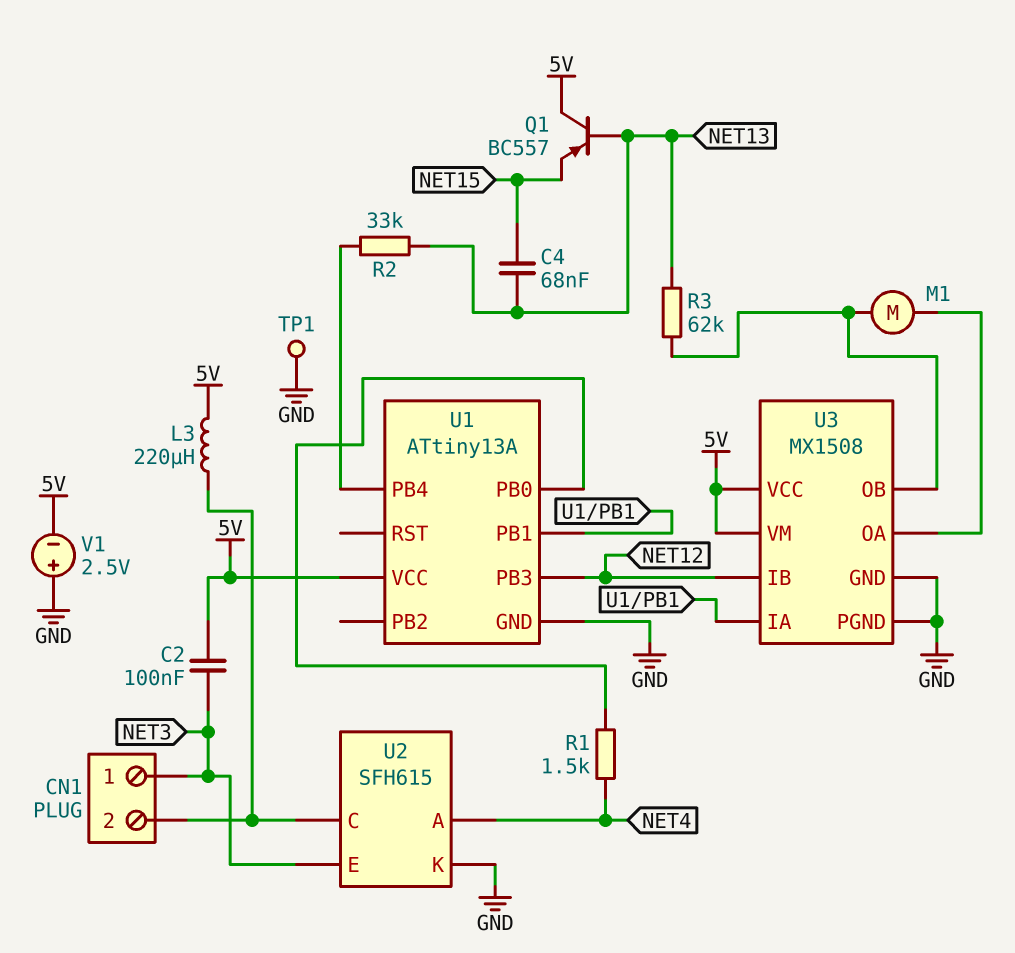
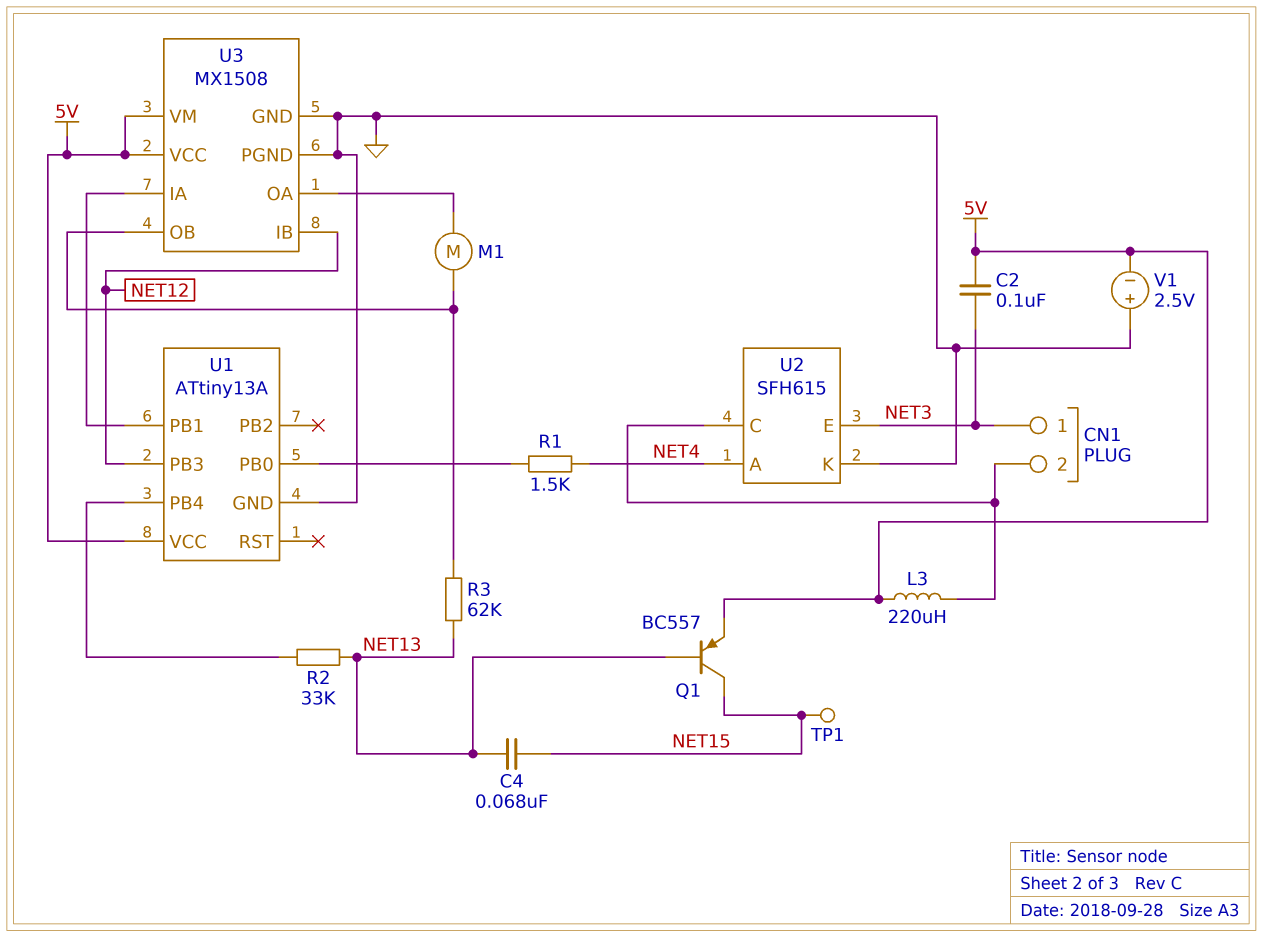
Q1: PNP BC557 (B NET13, C 5V, E NET15) -> PNP BC557 (B NET13, C NET15, E 5V)
TP1: test point (GND) -> test point (NET15)

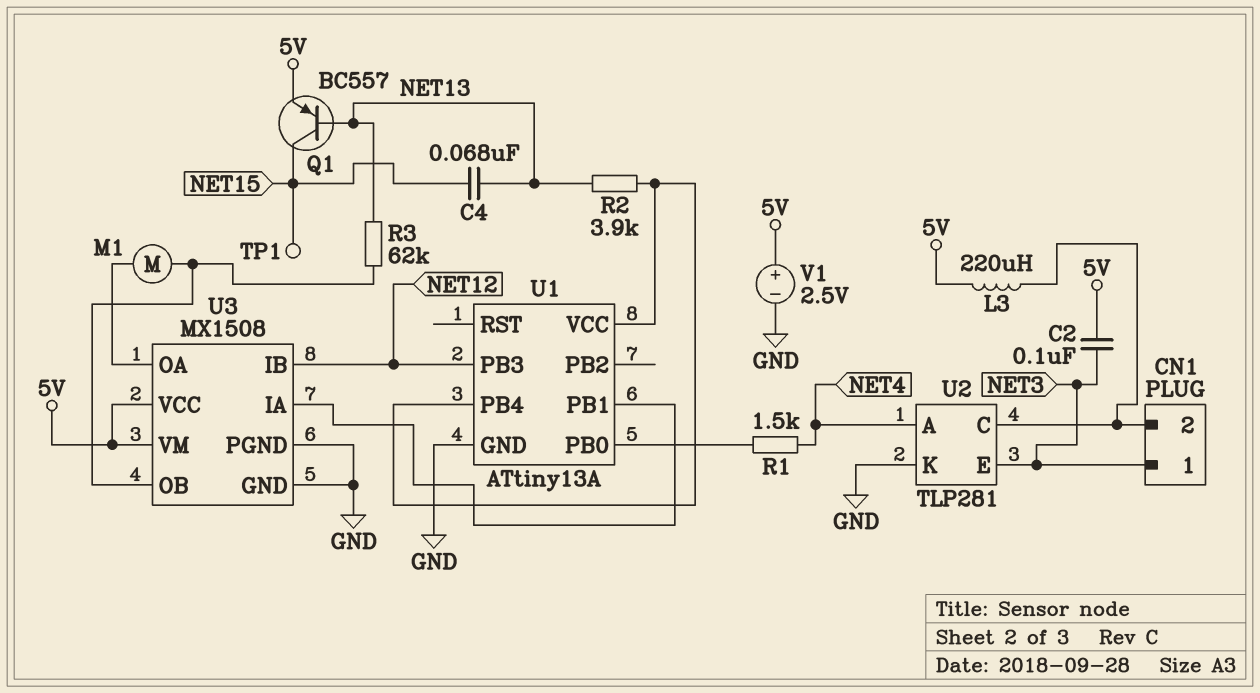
R2: 33k (NET13, U1/PB4) -> 3.9k (NET13, U1/PB4)
U1 pin VCC: 5V -> U1/PB4
U2: SFH615 -> TLP281
V1: 2.5V (plus GND, minus 5V) -> 2.5V (plus 5V, minus GND)

